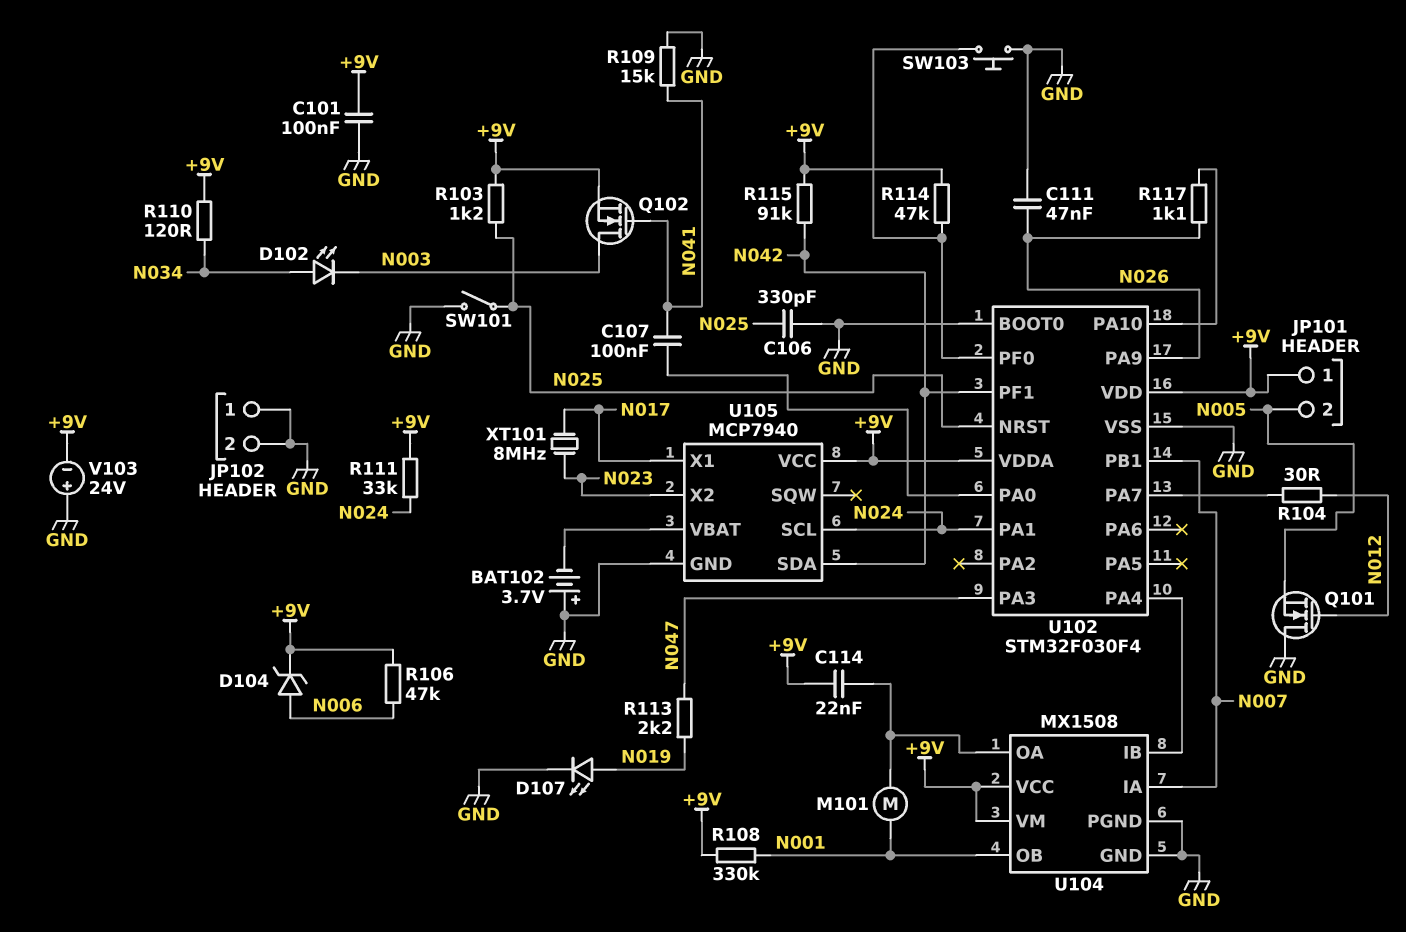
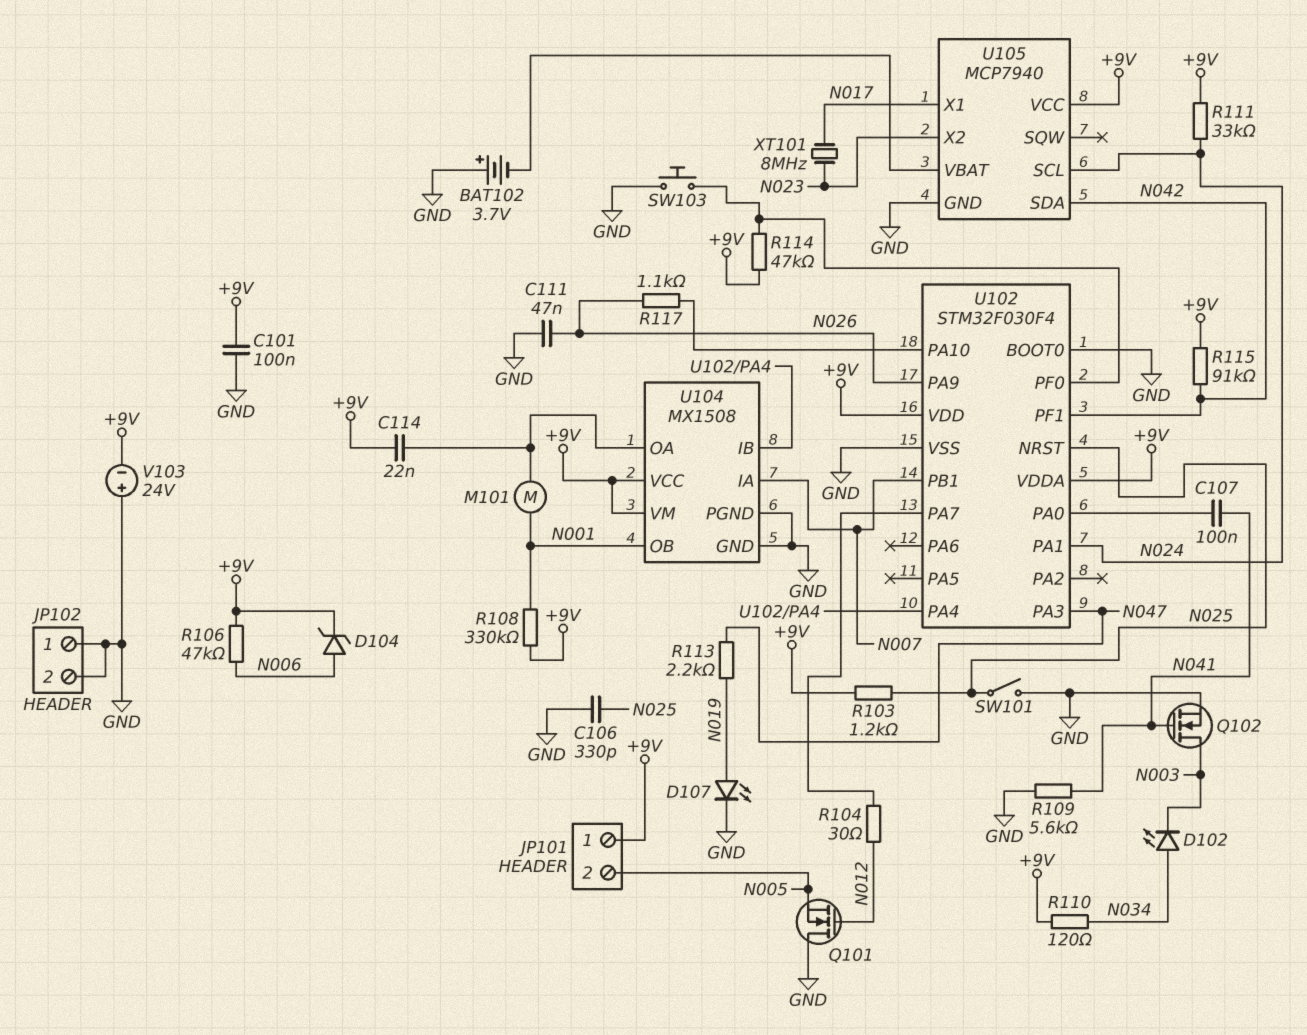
Q102: NMOS (G N041, D N003, S +9V) -> NMOS (G N041, D N003, S GND)
R109: 15k (GND, N041) -> 5.6k (GND, N041)

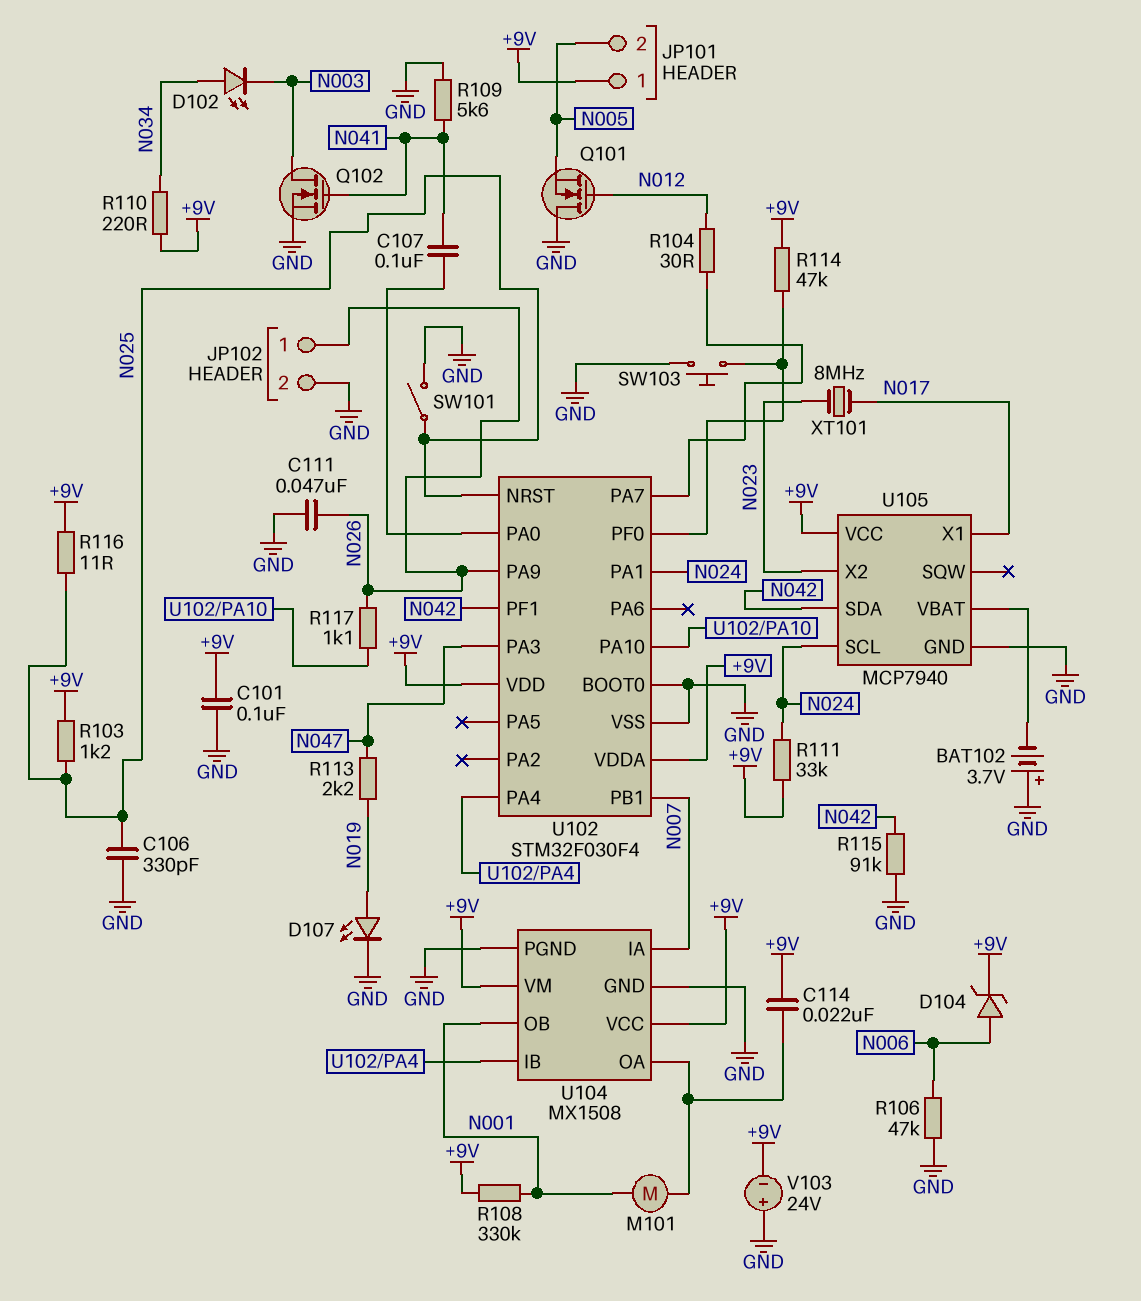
JP102 pin 1: GND -> N026
R106: 47k (+9V, N006) -> 47k (GND, N006)
R110: 120 (+9V, N034) -> 220 (+9V, N034)
R115: 91k (+9V, N042) -> 91k (GND, N042)
R116: none -> 11 (+9V, N025)

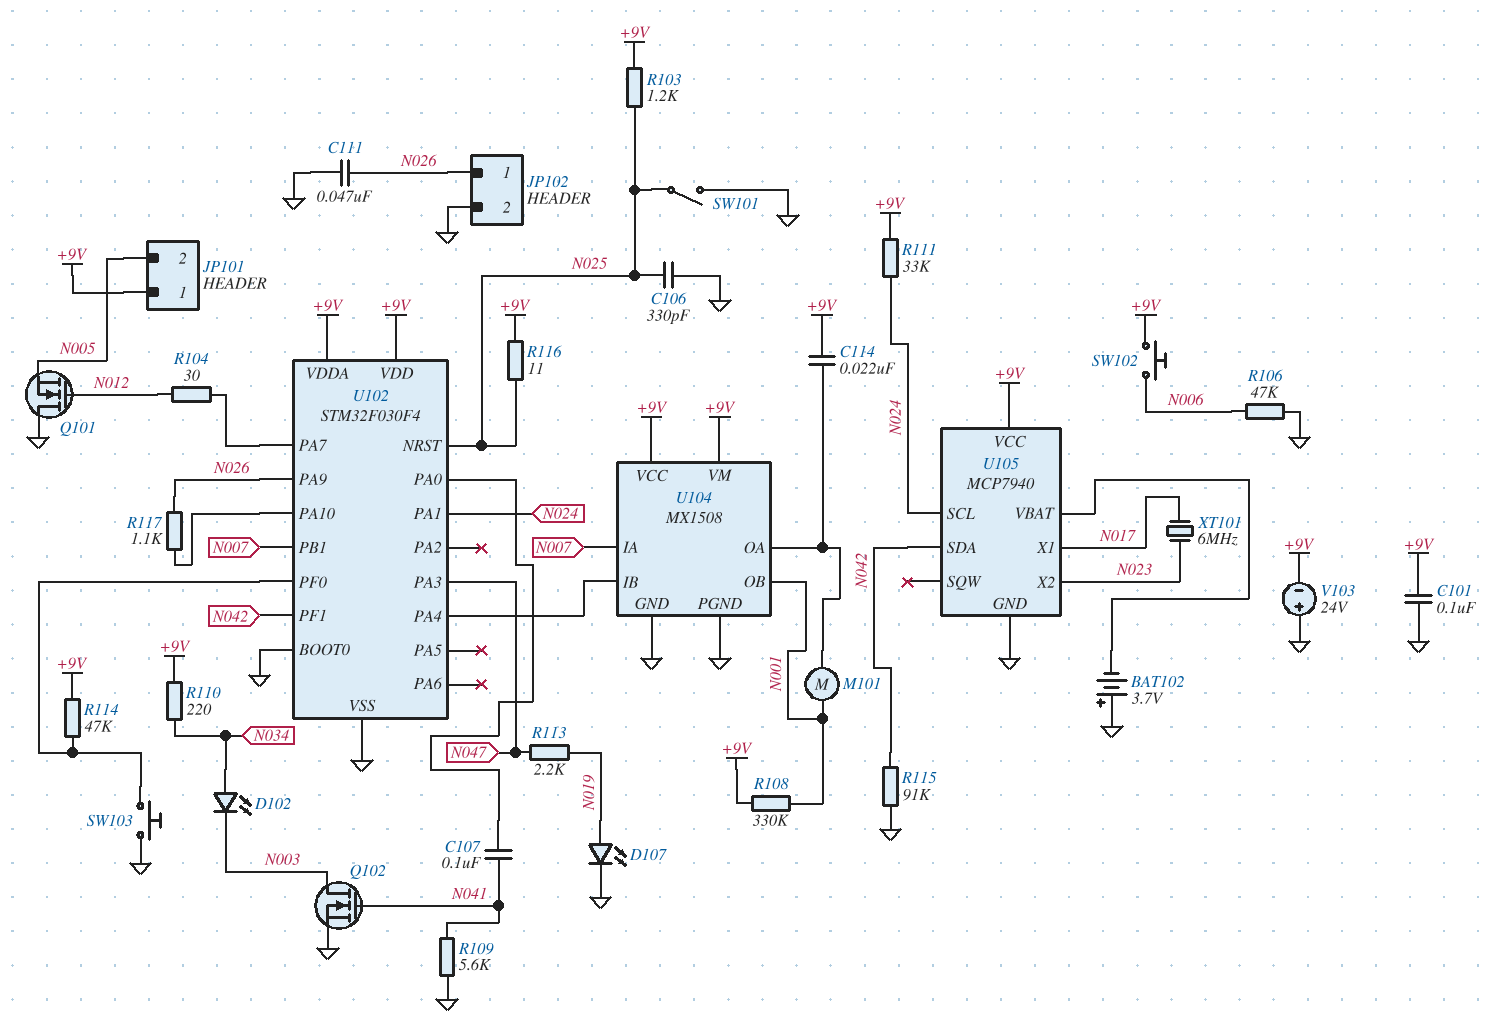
D104: zener (A N006, K +9V) -> none
SW102: none -> button (+9V, N006)
XT101: 8MHz (N017, N023) -> 6MHz (N017, N023)

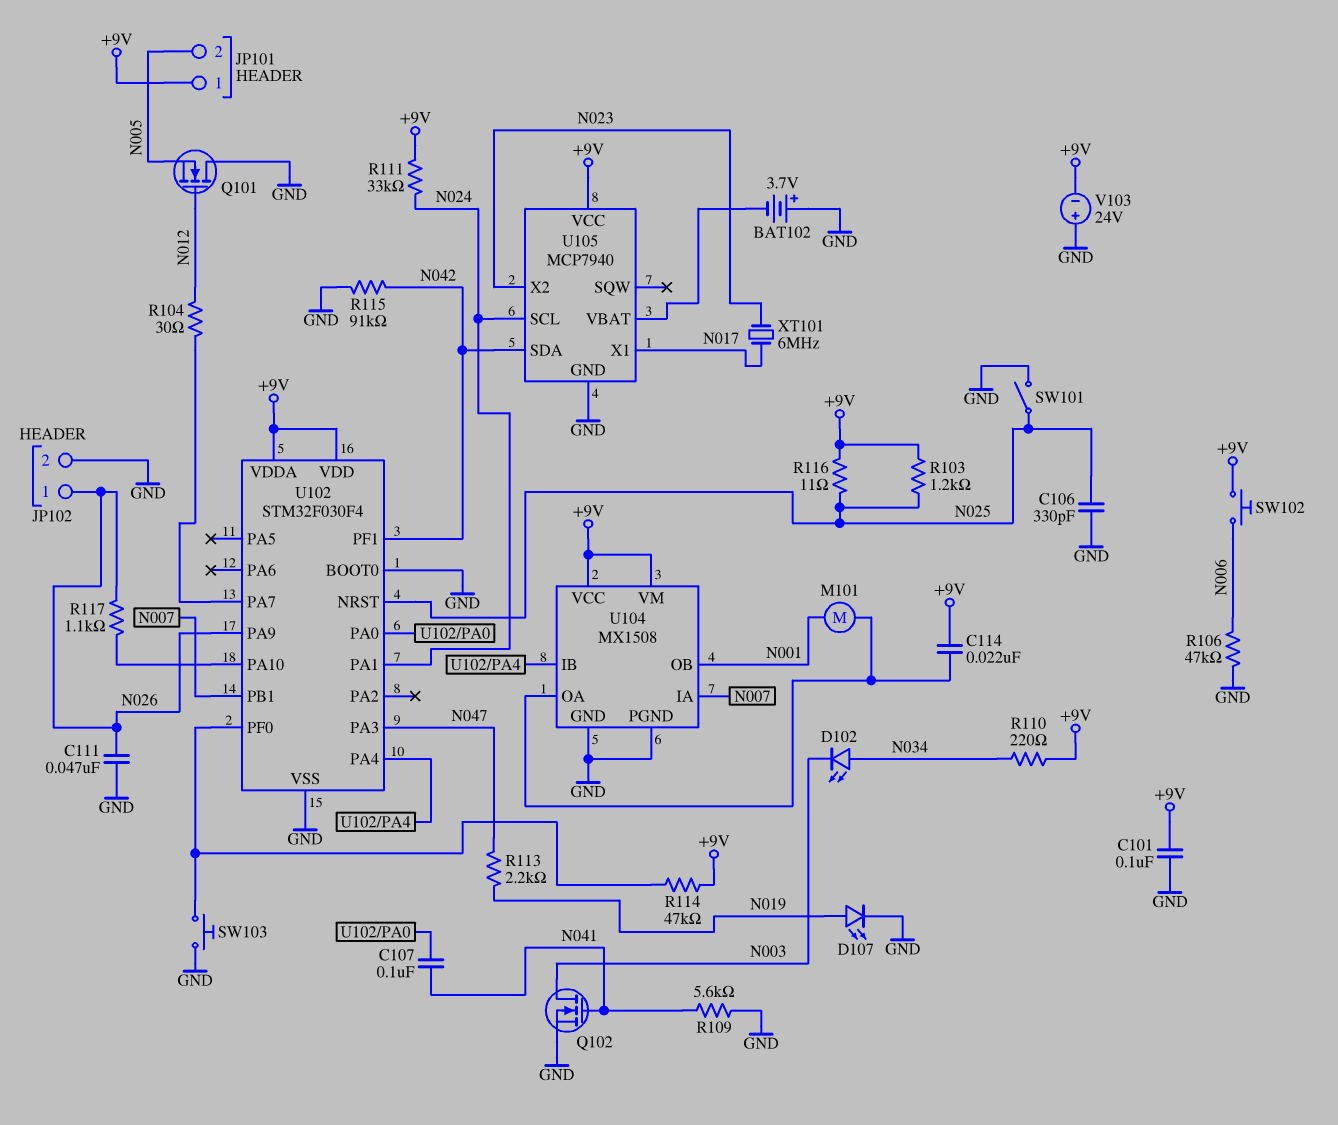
R108: 330k (+9V, N001) -> none

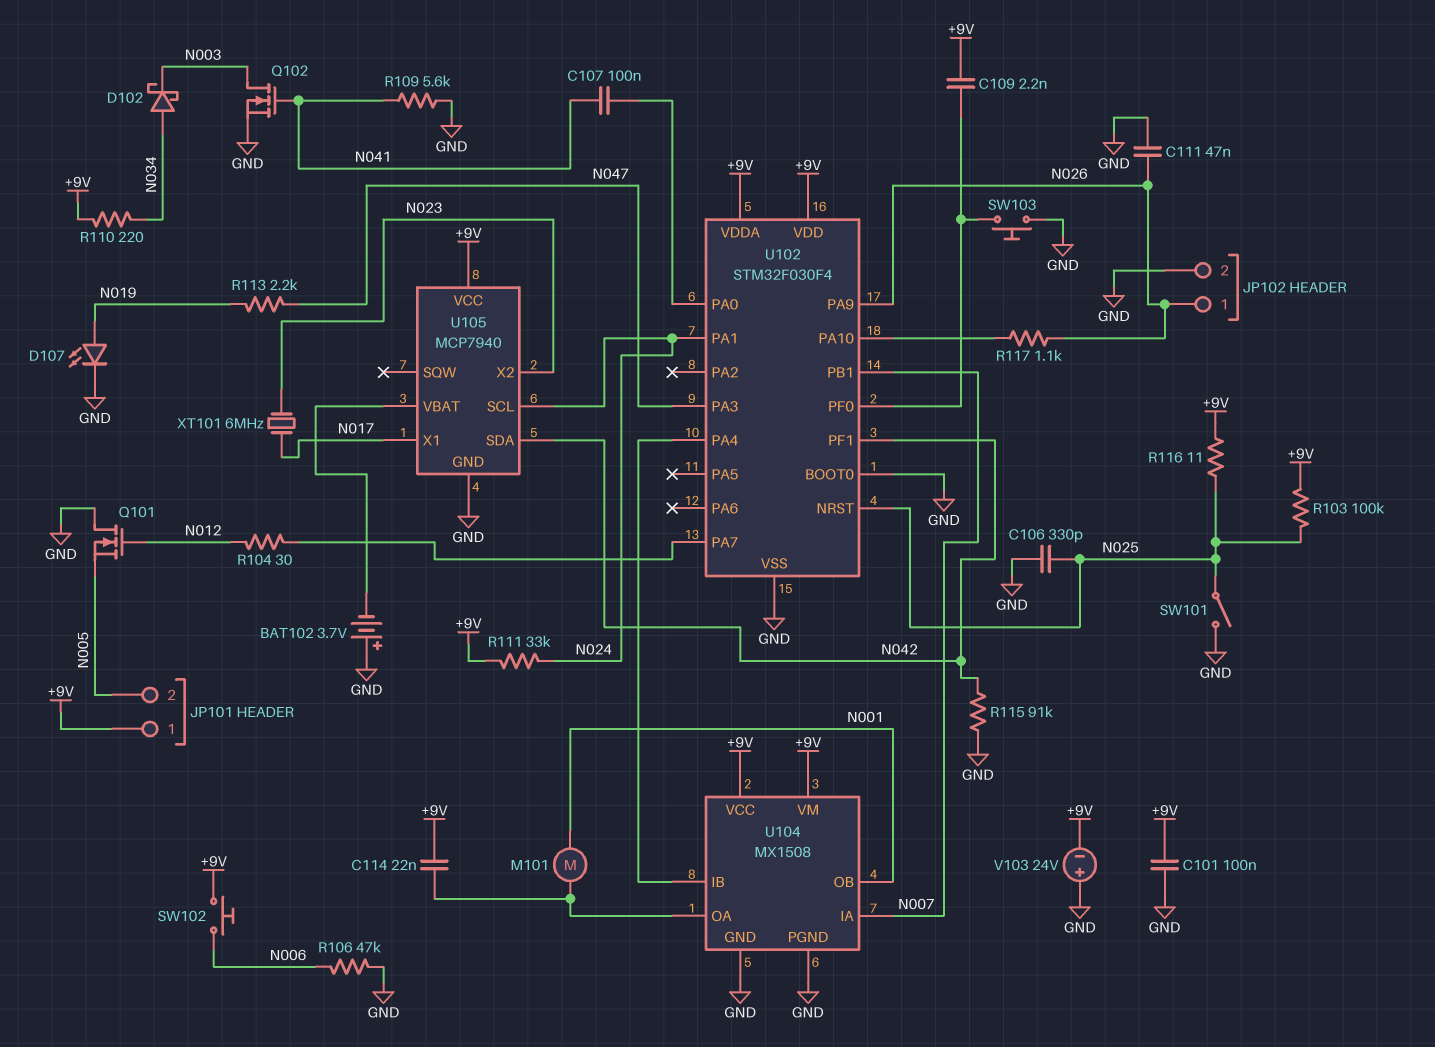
C109: none -> 2.2nF (+9V, U102/PF0)
D102: LED (A N034, K N003) -> schottky (A N034, K N003)
R103: 1.2k (+9V, N025) -> 100k (+9V, N025)
R114: 47k (+9V, U102/PF0) -> none

